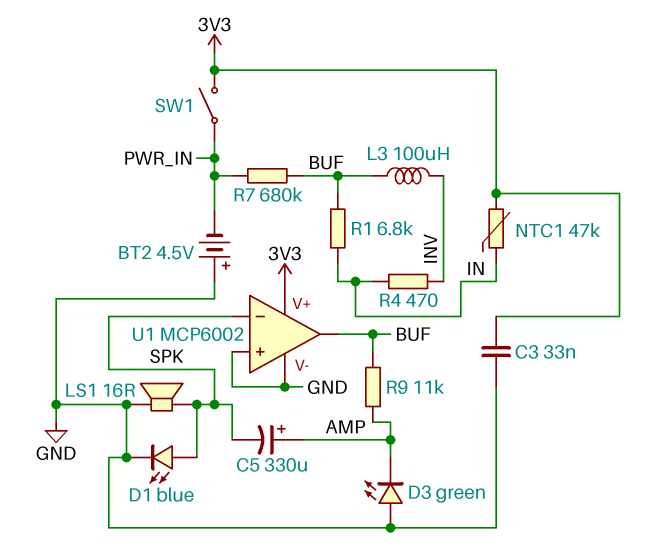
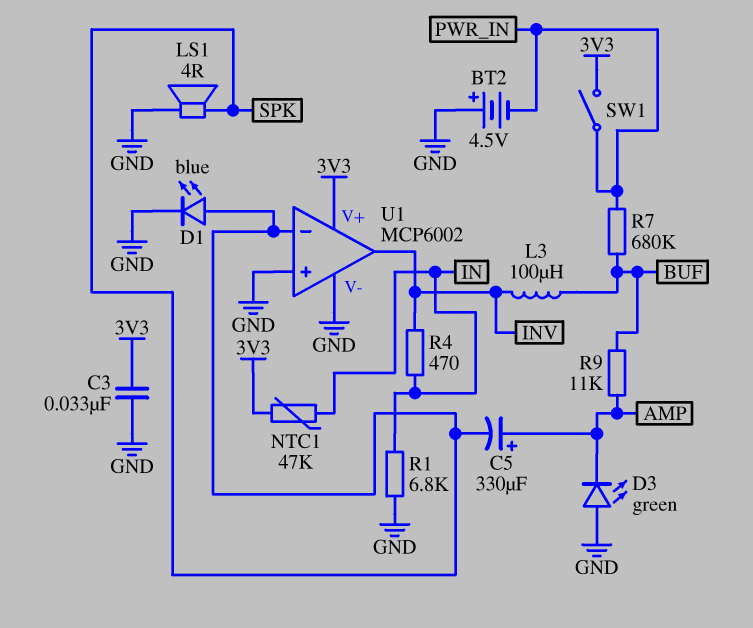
LS1: speaker 16R (GND, SPK) -> speaker 4R (GND, SPK)
R1: 6.8k (BUF, IN) -> 6.8k (GND, IN)
U1 pin out: BUF -> INV

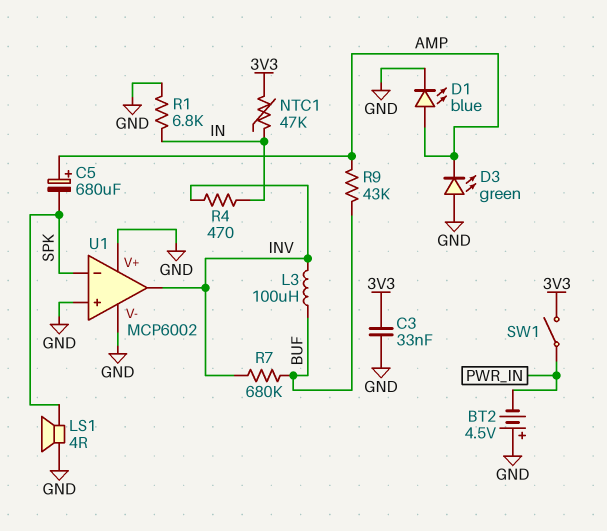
C5: 330uF (plus AMP, minus SPK) -> 680uF (plus AMP, minus SPK)
D1: LED blue (A SPK, K GND) -> LED blue (A AMP, K GND)
R7: 680k (BUF, PWR_IN) -> 680k (BUF, INV)
R9: 11k (AMP, BUF) -> 43k (AMP, BUF)
U1 pin V+: 3V3 -> GND

